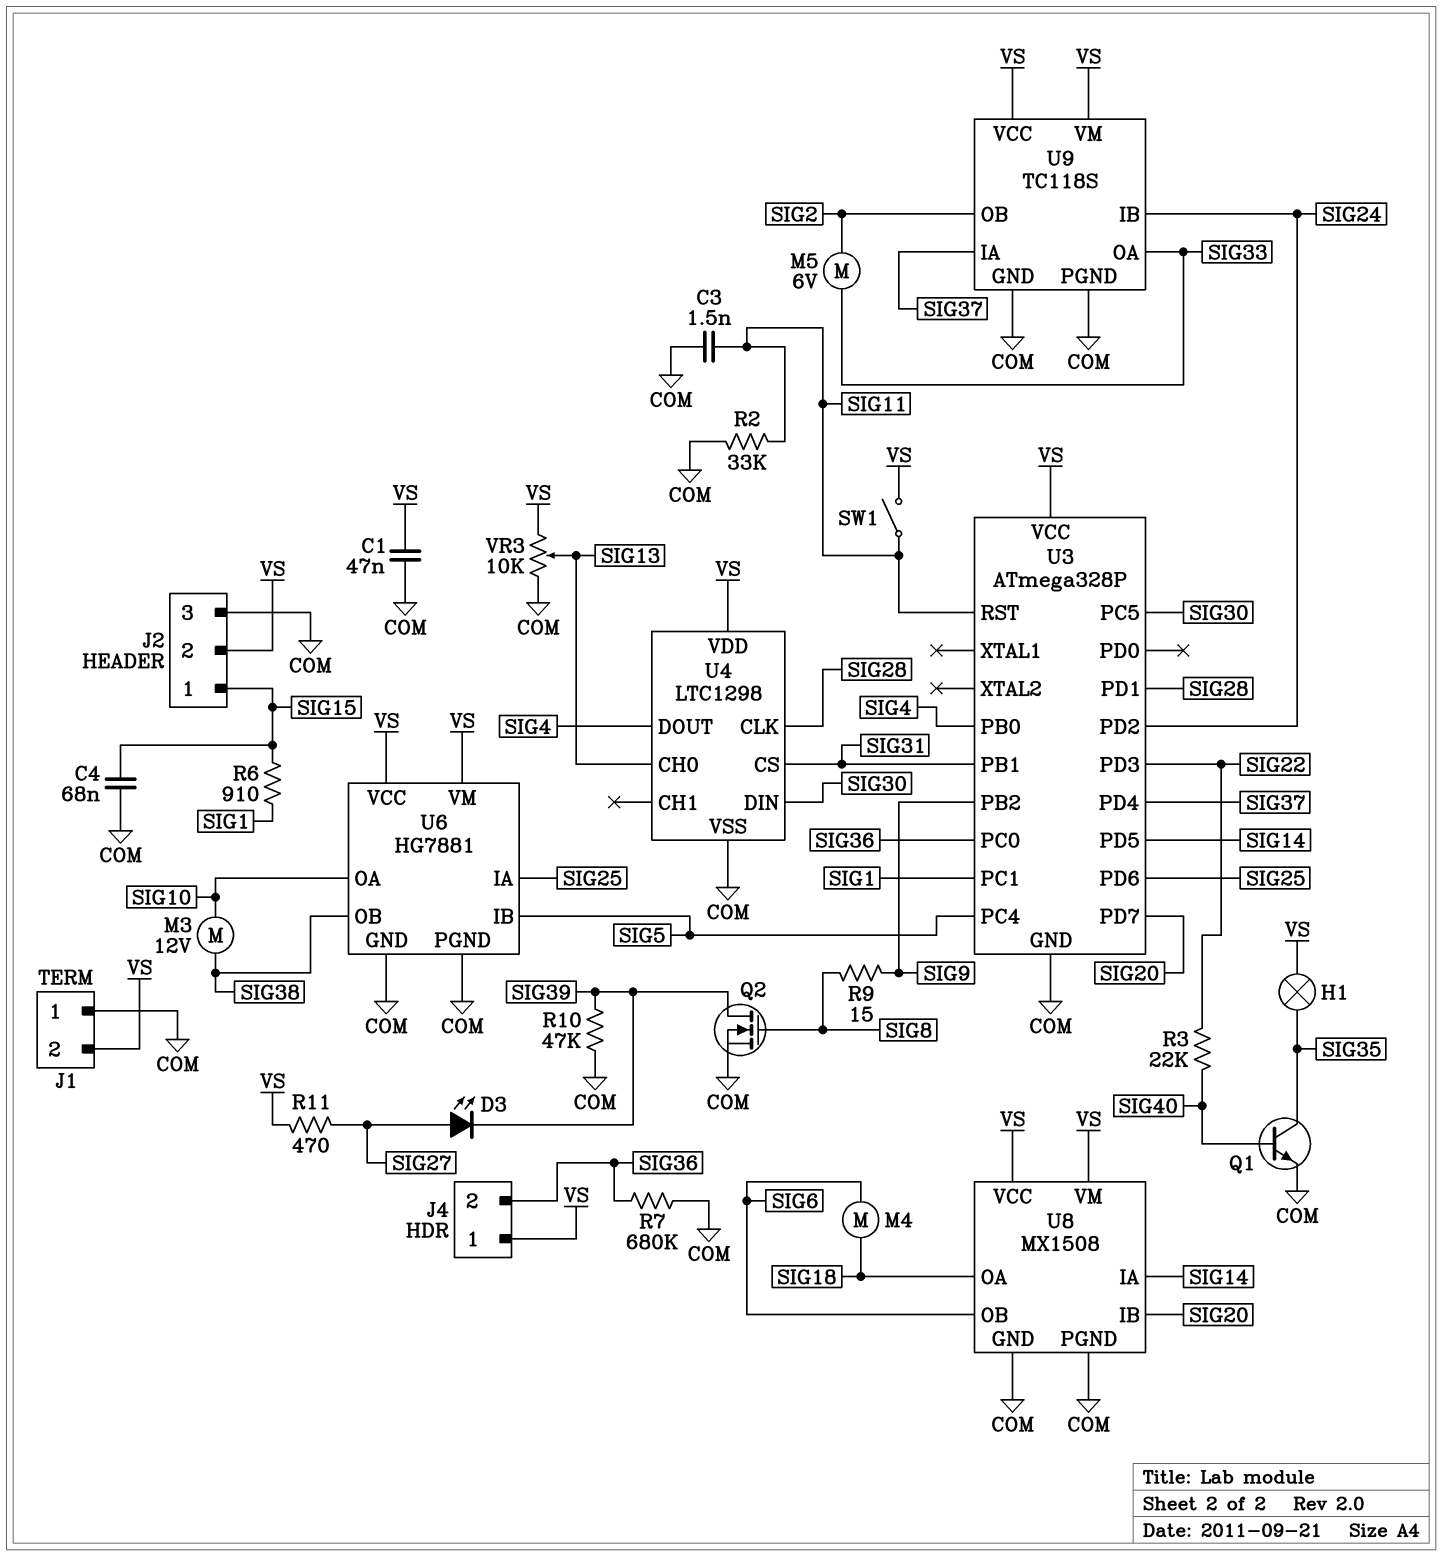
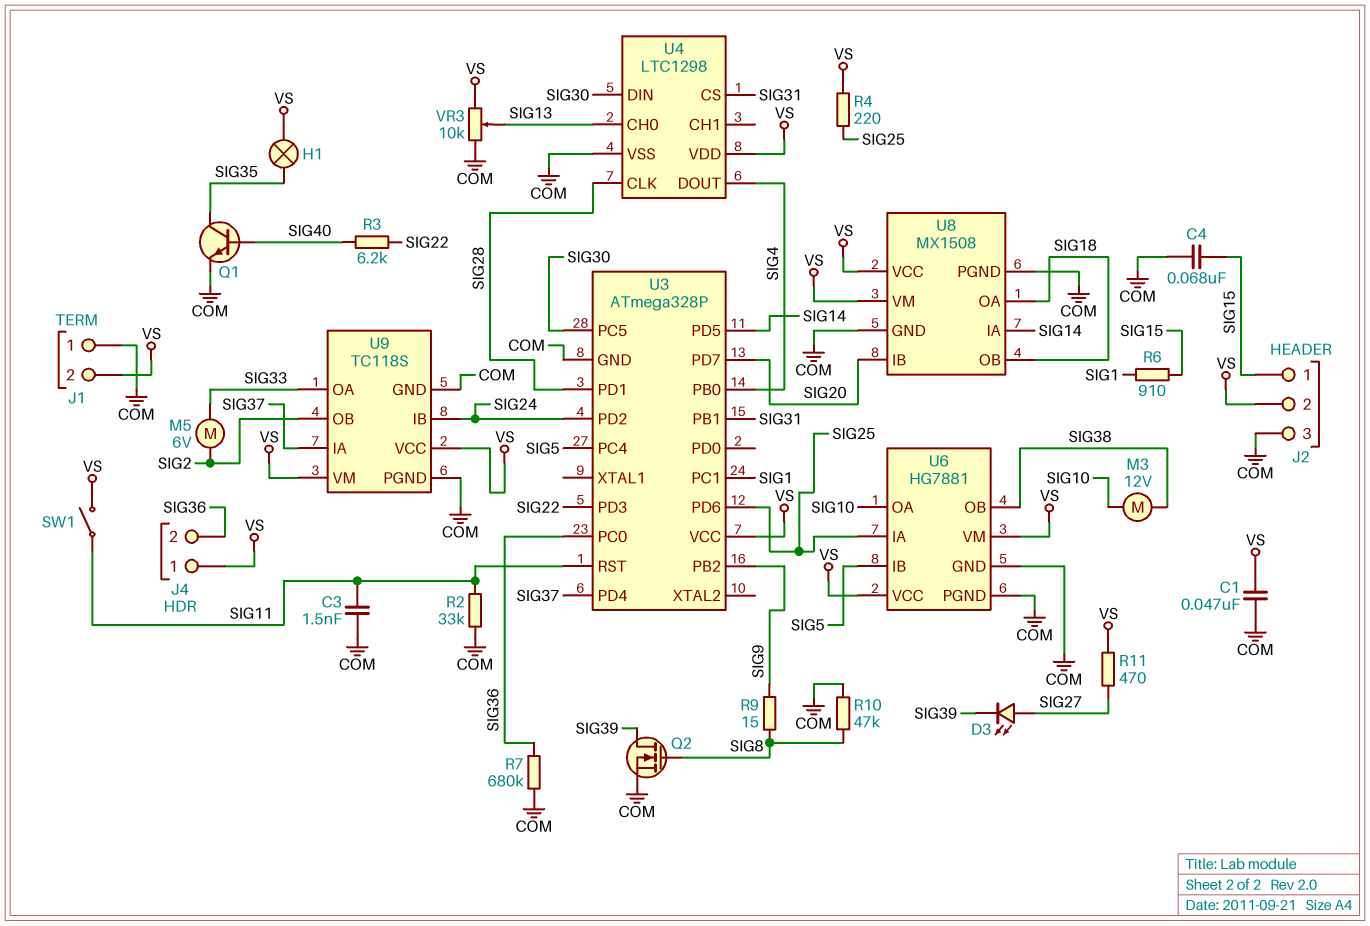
M4: motor (SIG6, SIG18) -> none
R3: 22k (SIG22, SIG40) -> 6.2k (SIG22, SIG40)
R4: none -> 220 (SIG25, VS)
R10: 47k (COM, SIG39) -> 47k (COM, SIG8)
U8 pin OB: SIG6 -> SIG18

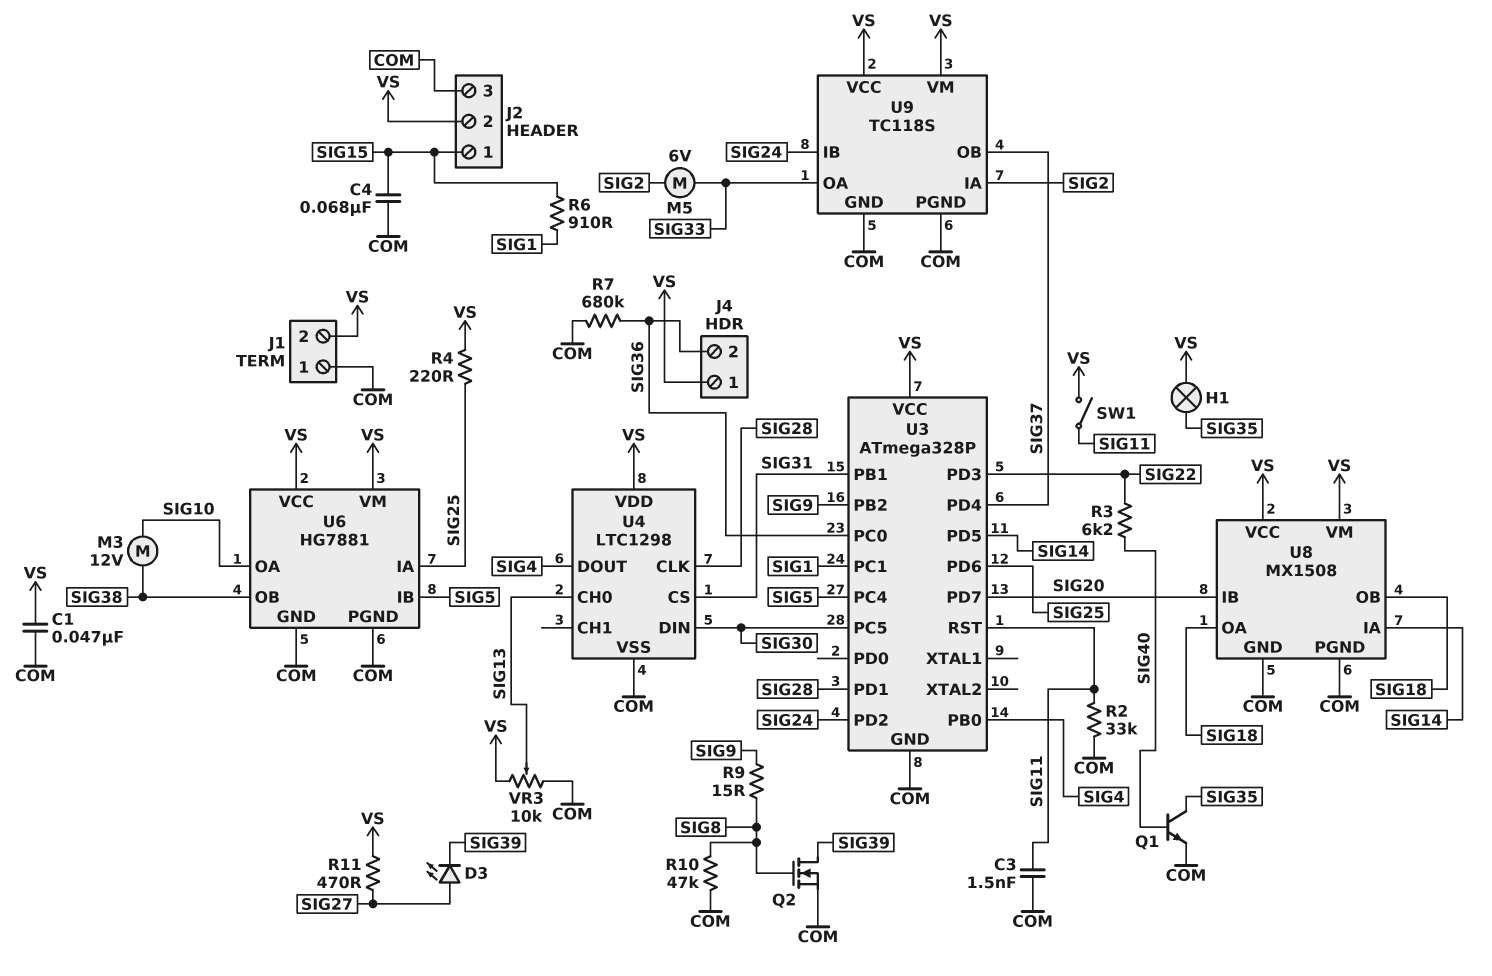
U9 pin IA: SIG37 -> SIG2
U9 pin OB: SIG2 -> SIG37

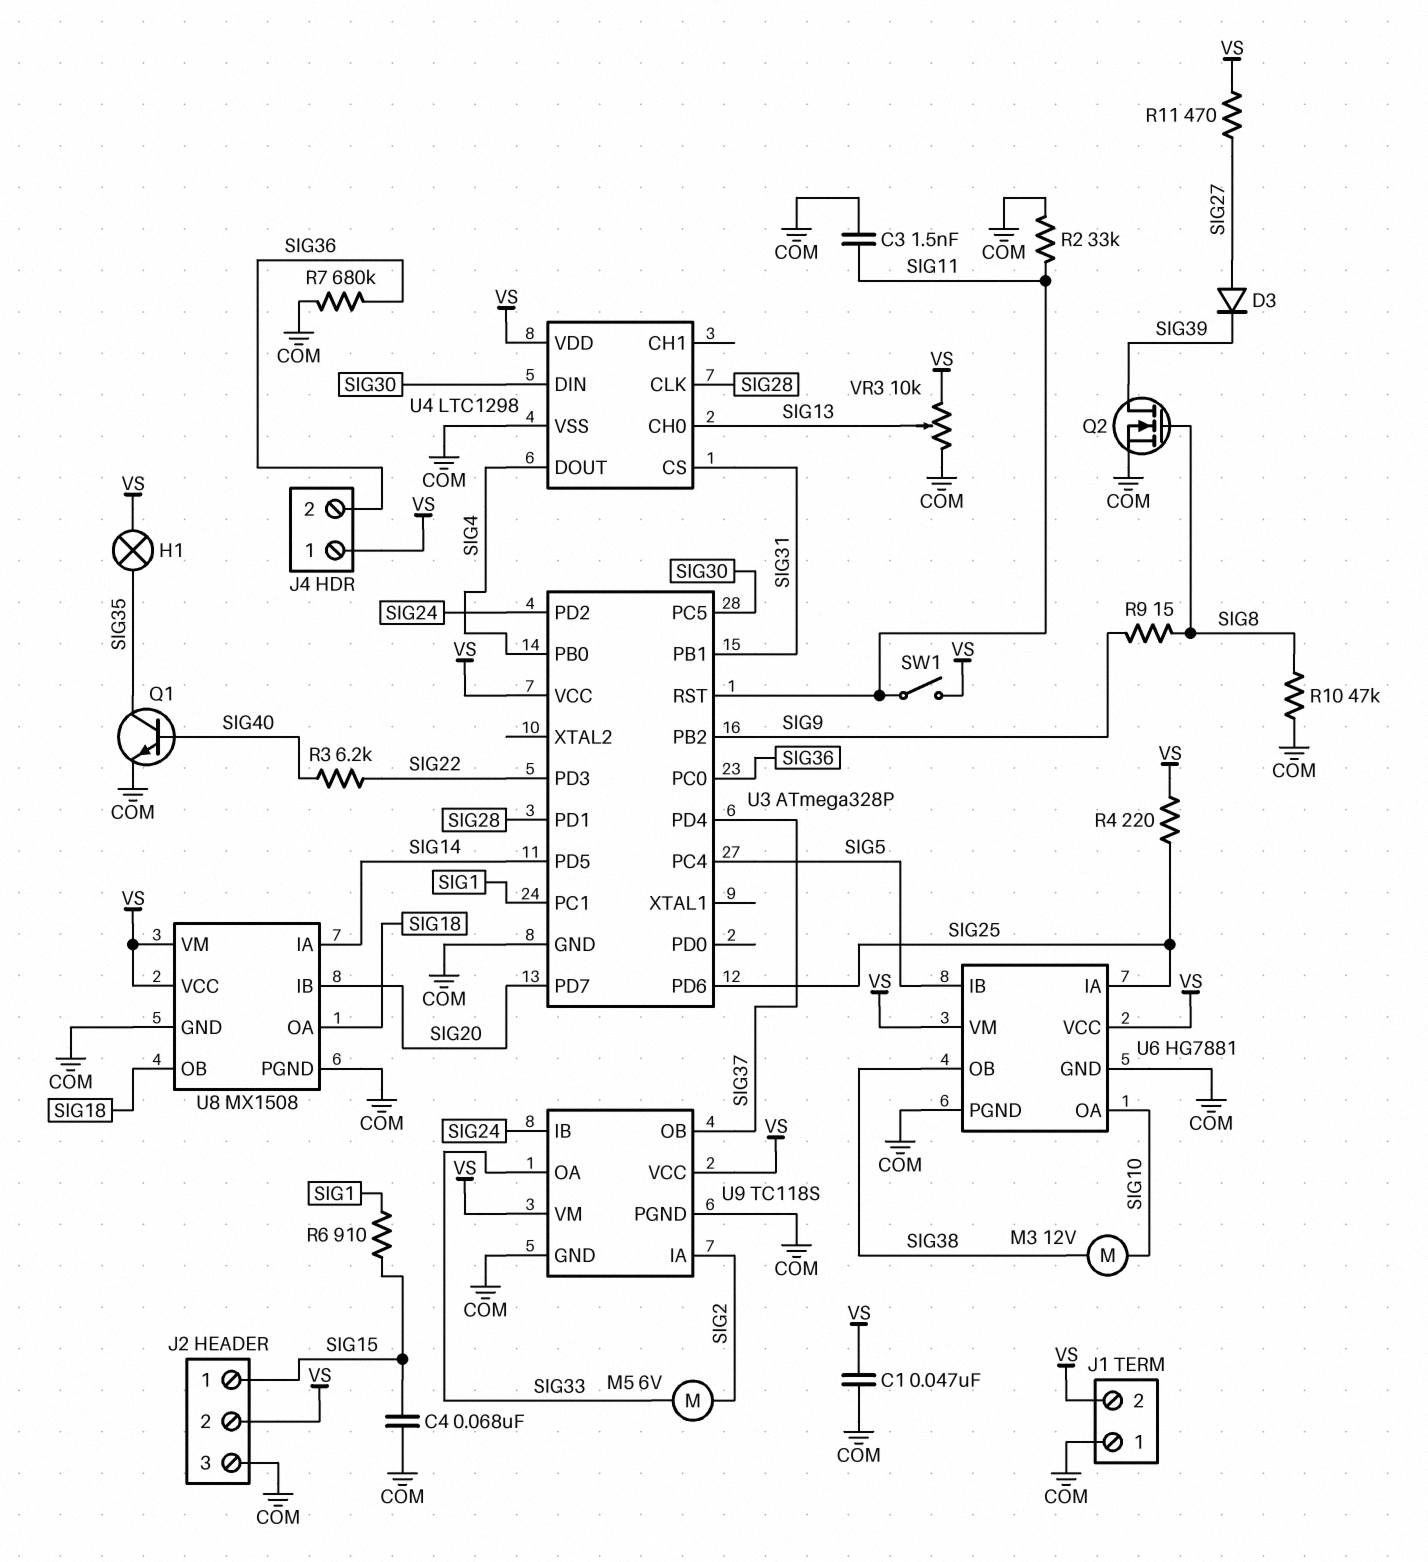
D3: LED (A SIG27, K SIG39) -> diode (A SIG27, K SIG39)

